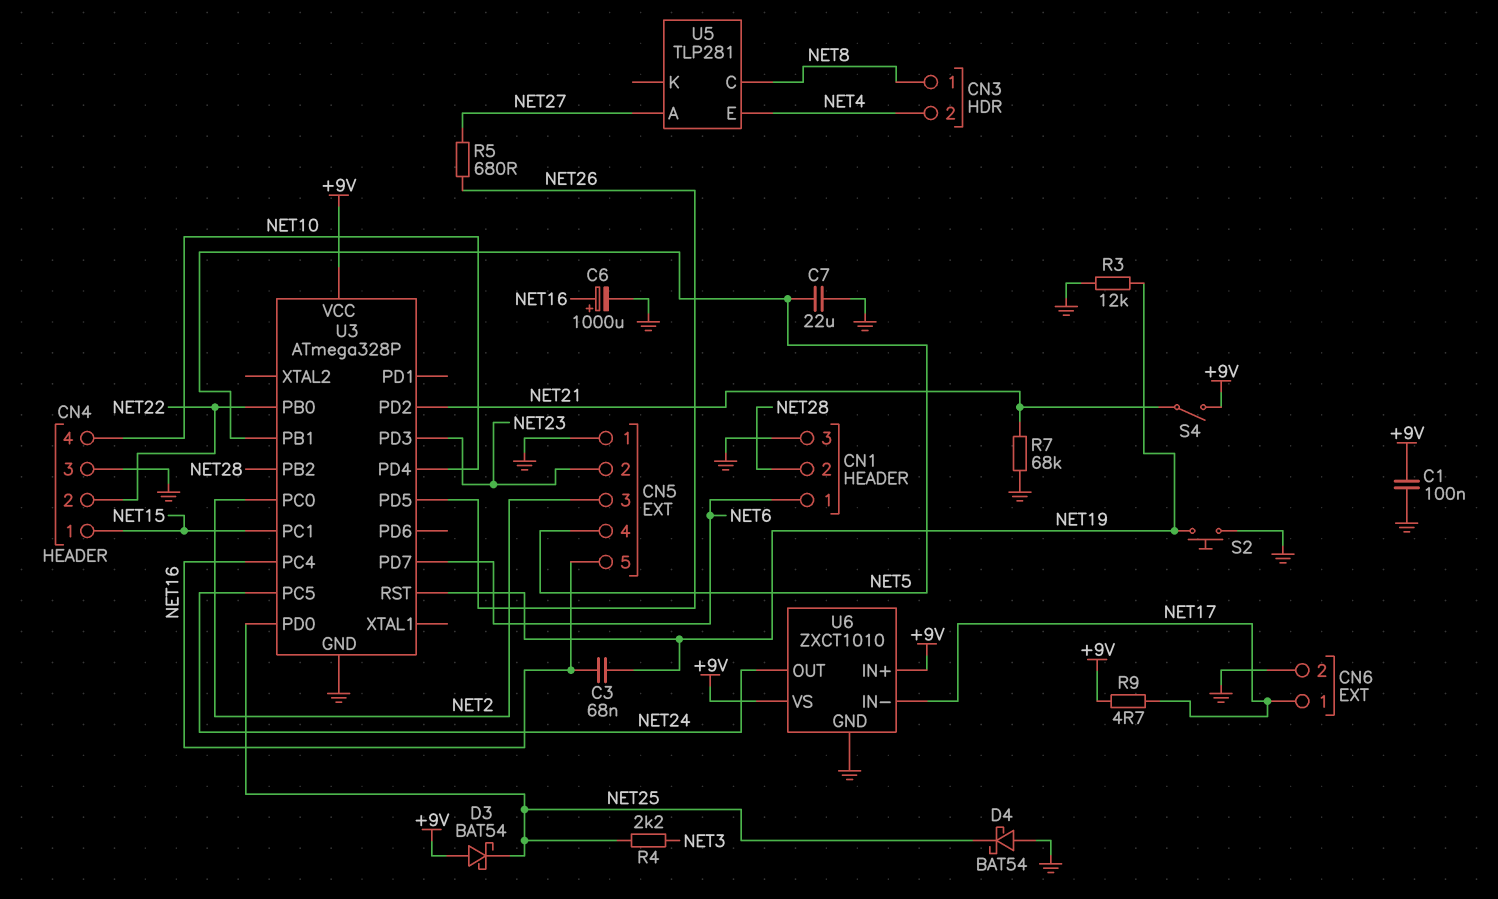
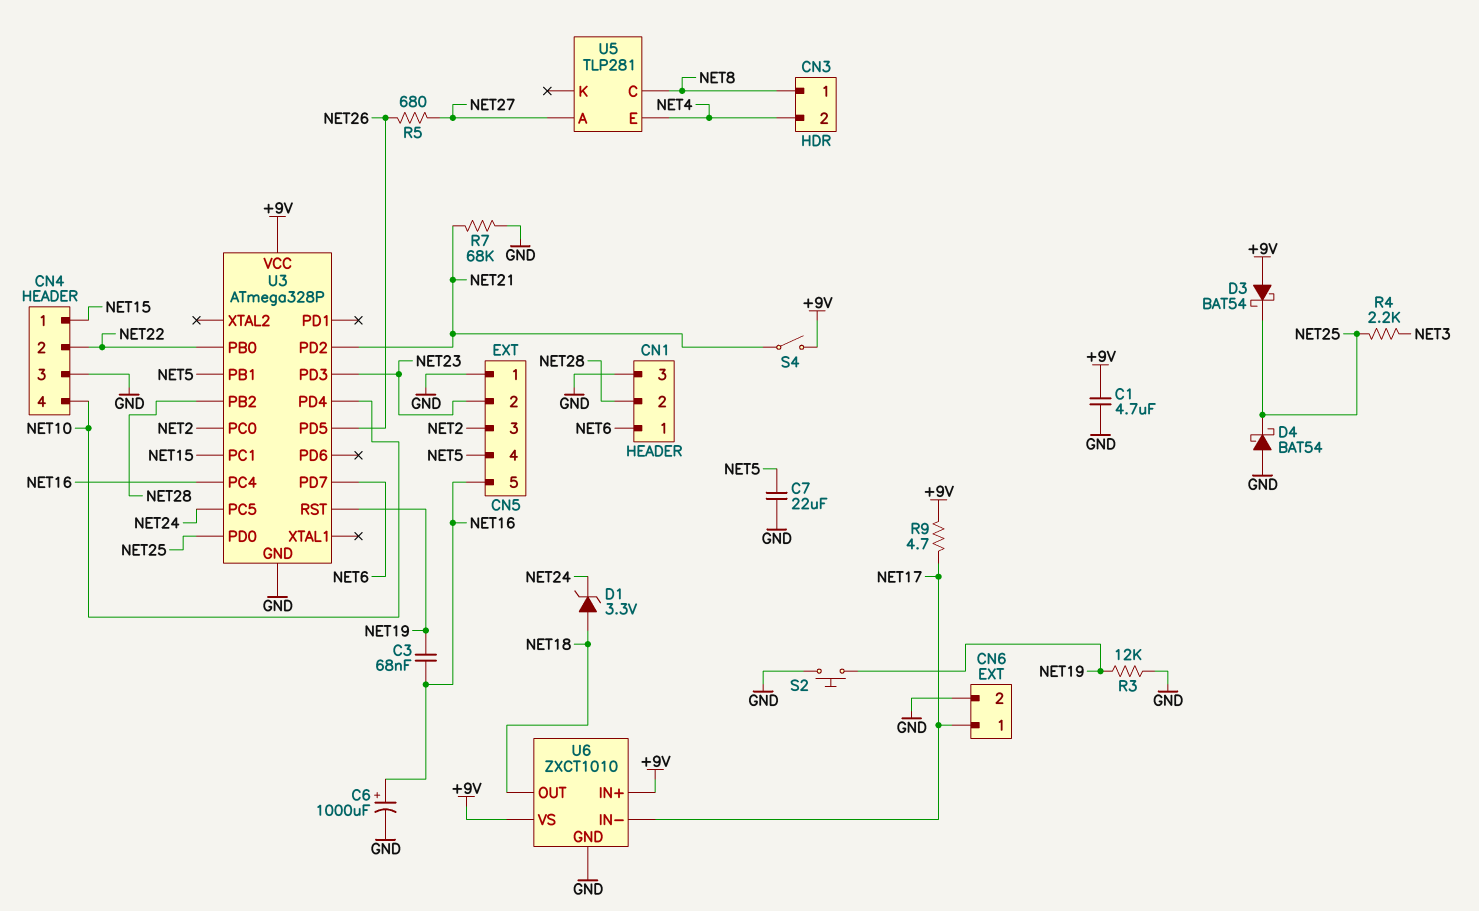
C1: 100nF (+9V, GND) -> 4.7uF (+9V, GND)
D1: none -> zener 3.3V (A NET18, K NET24)
U6 pin OUT: NET24 -> NET18

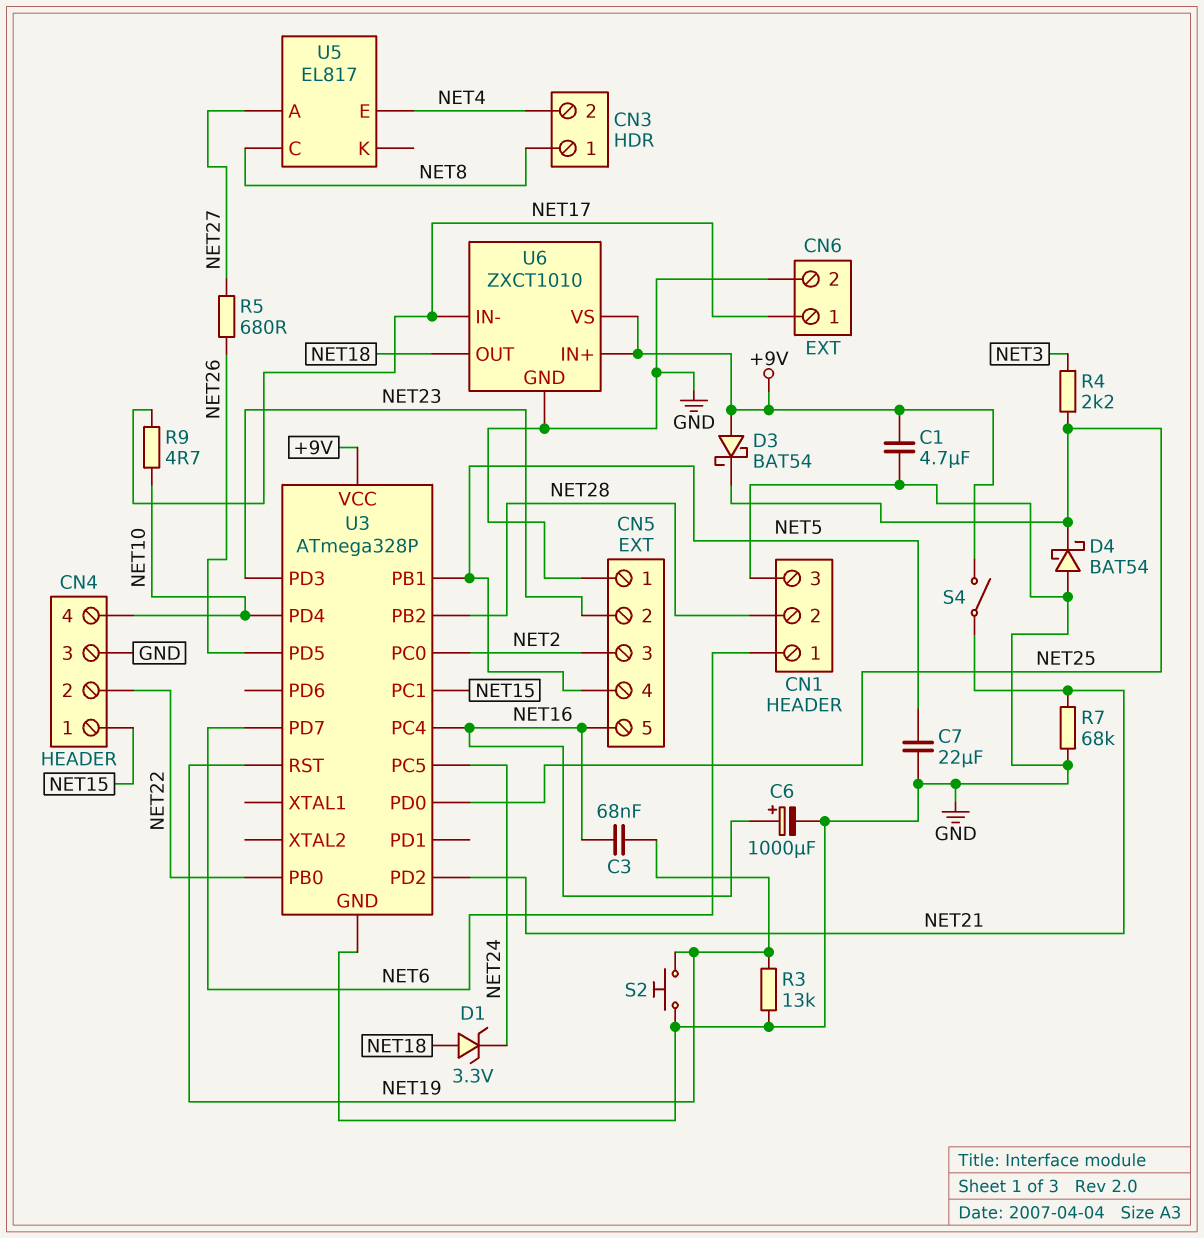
R3: 12k (GND, NET19) -> 13k (GND, NET19)
R9: 4.7 (+9V, NET17) -> 4.7 (NET10, NET17)
U5: TLP281 -> EL817

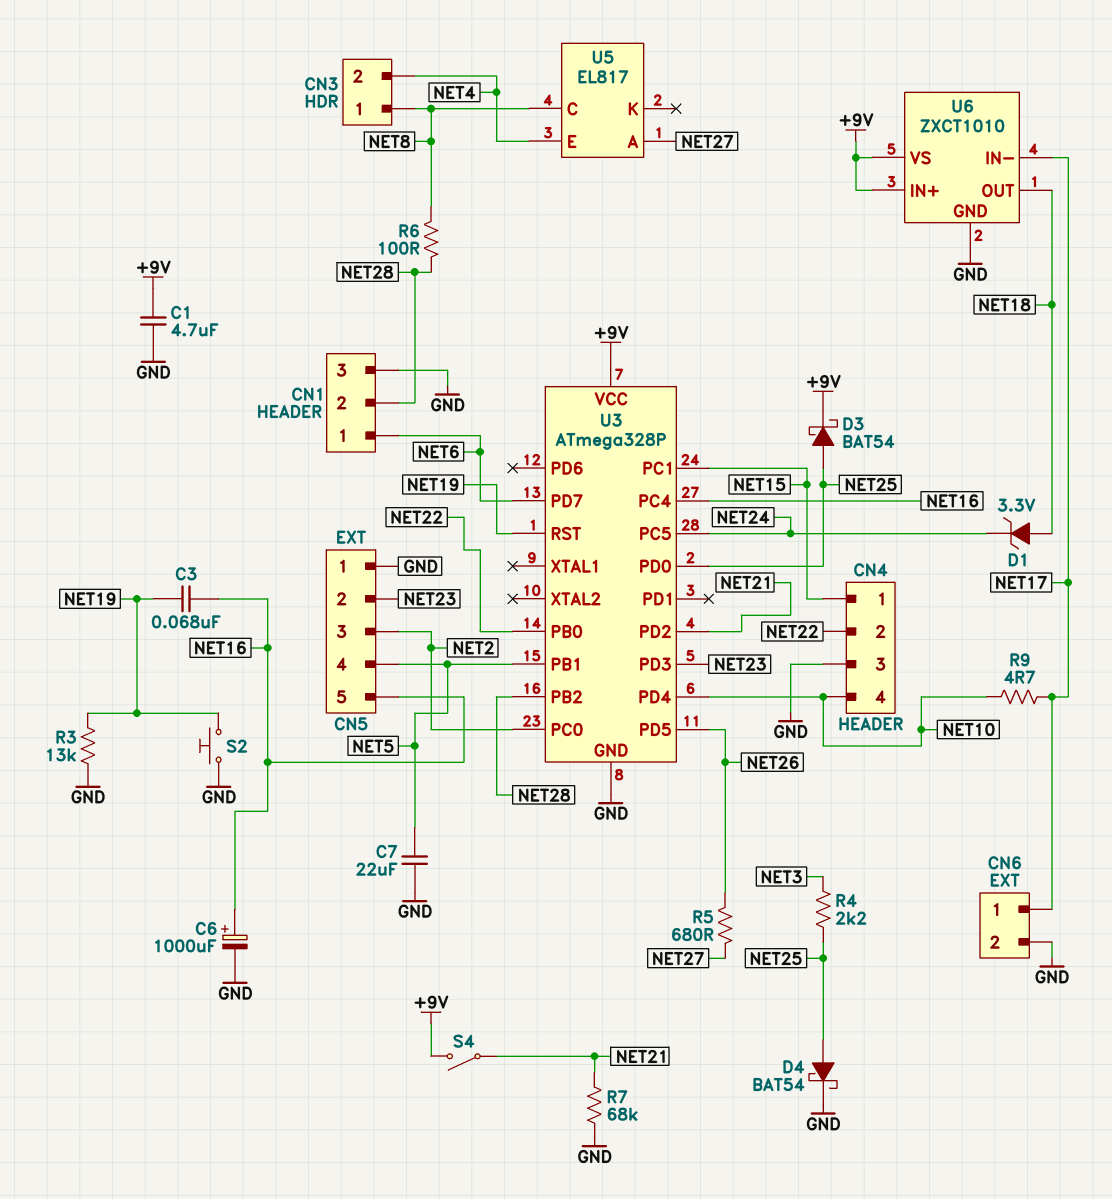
D3: schottky BAT54 (A +9V, K NET25) -> schottky BAT54 (A NET25, K +9V)
D4: schottky BAT54 (A GND, K NET25) -> schottky BAT54 (A NET25, K GND)
R6: none -> 100 (NET8, NET28)

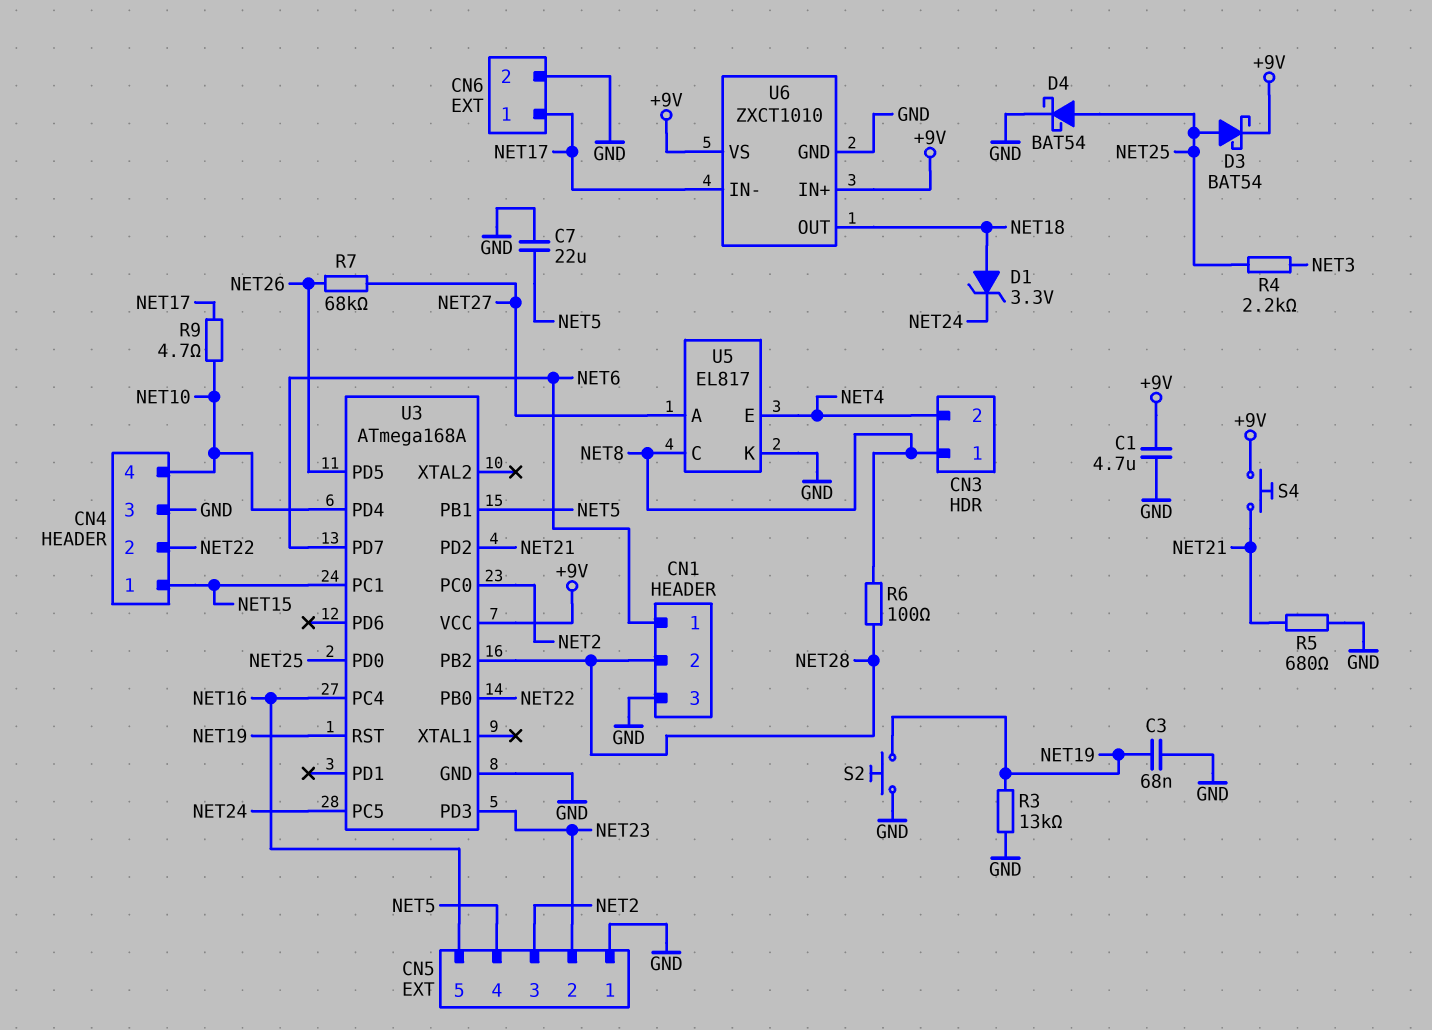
C3: 68nF (NET16, NET19) -> 68nF (GND, NET19)
C6: 1000uF (plus NET16, minus GND) -> none
R5: 680 (NET26, NET27) -> 680 (GND, NET21)
R7: 68k (GND, NET21) -> 68k (NET26, NET27)
S4: switch (+9V, NET21) -> button (+9V, NET21)
U3: ATmega328P -> ATmega168A
U5 pin K: none -> GND

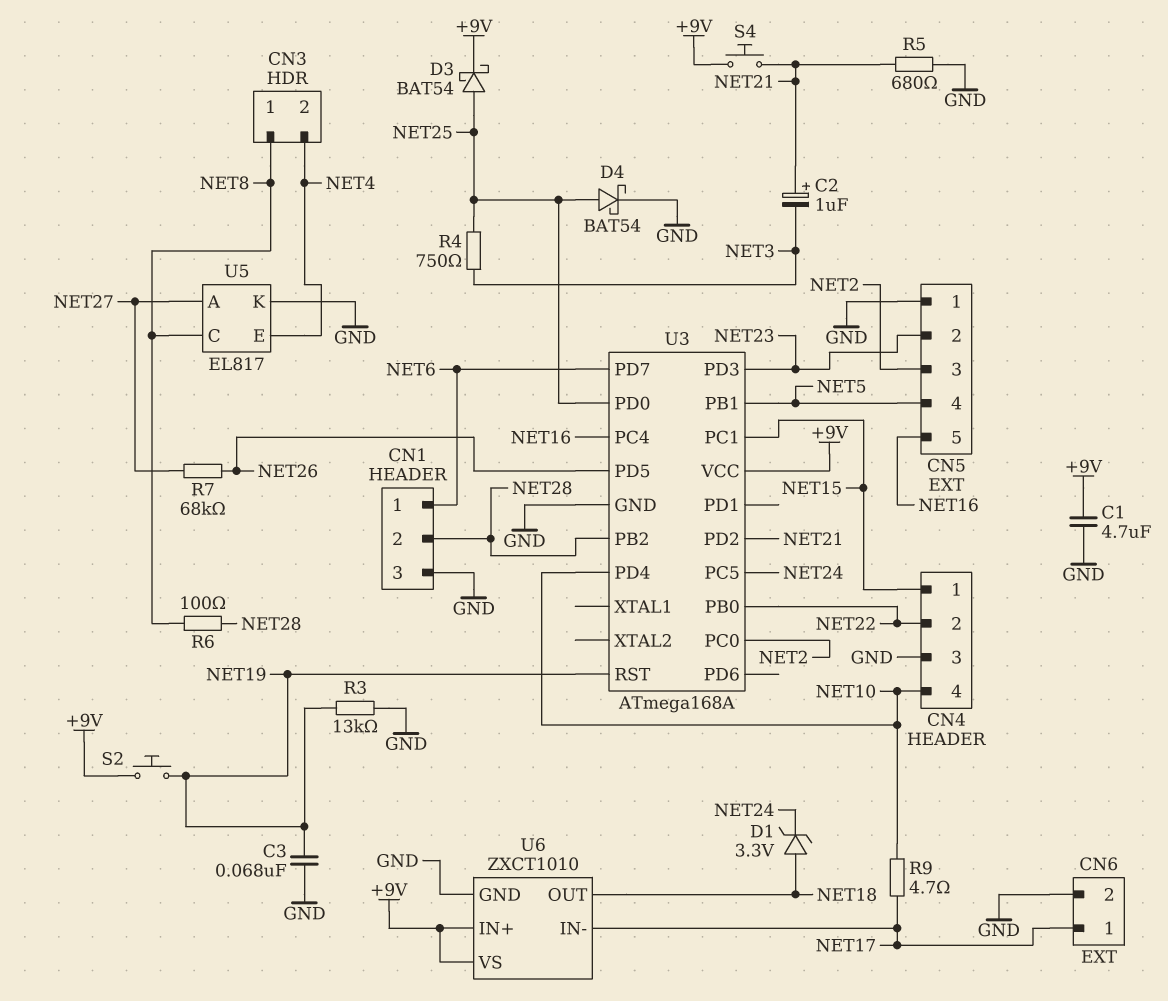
C2: none -> 1uF (plus NET21, minus NET3)
C7: 22uF (GND, NET5) -> none
R4: 2.2k (NET3, NET25) -> 750 (NET3, NET25)
S2: button (GND, NET19) -> button (+9V, NET19)

